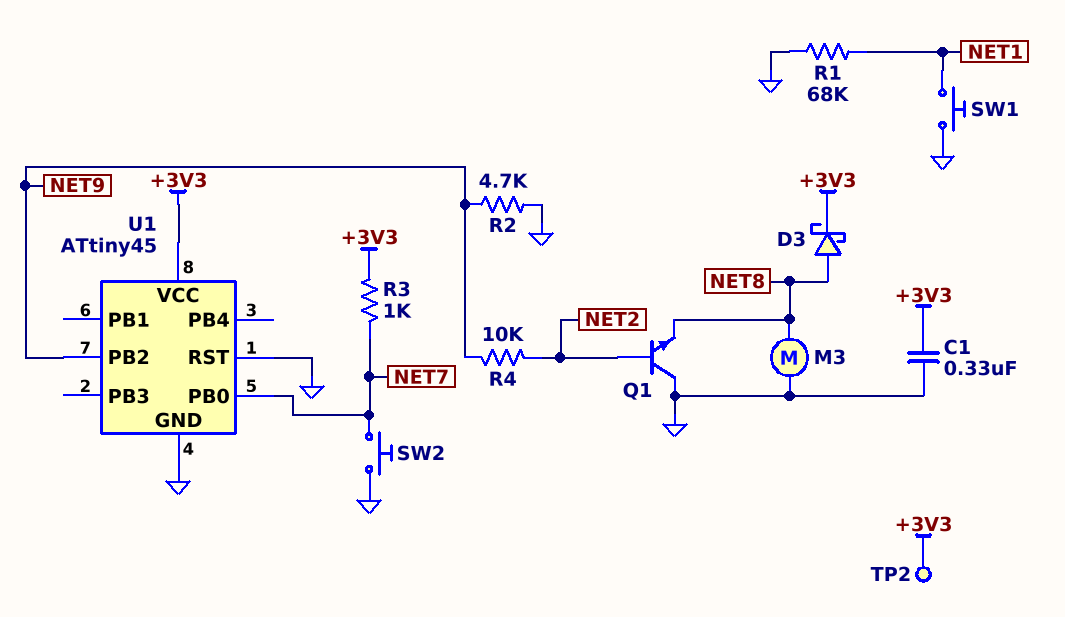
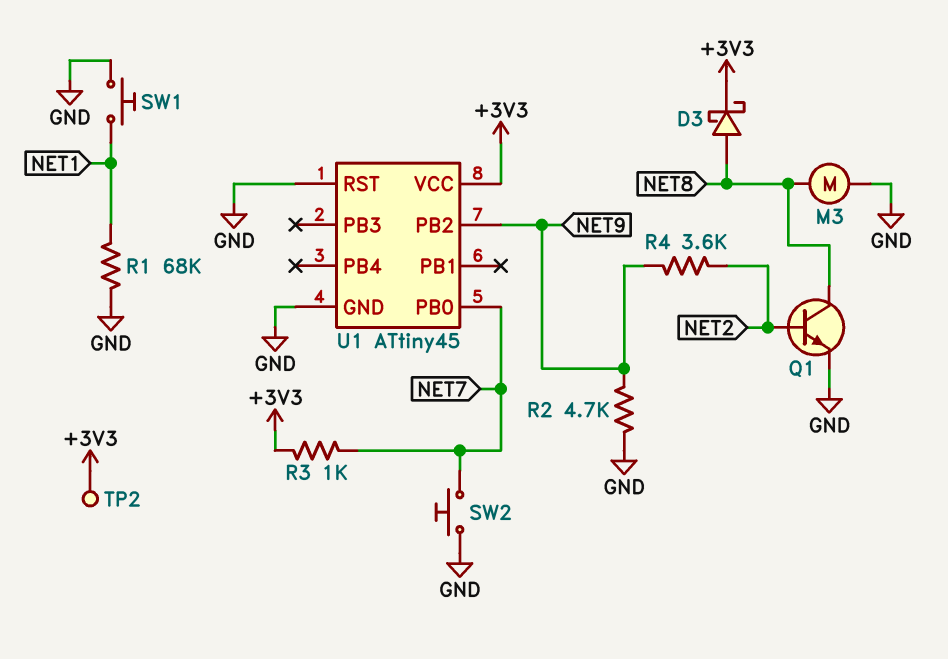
C1: 330nF (+3V3, GND) -> none
Q1: NPN (B NET2, C GND, E NET8) -> NPN (B NET2, C NET8, E GND)
R4: 10k (NET2, NET9) -> 3.6k (NET2, NET9)

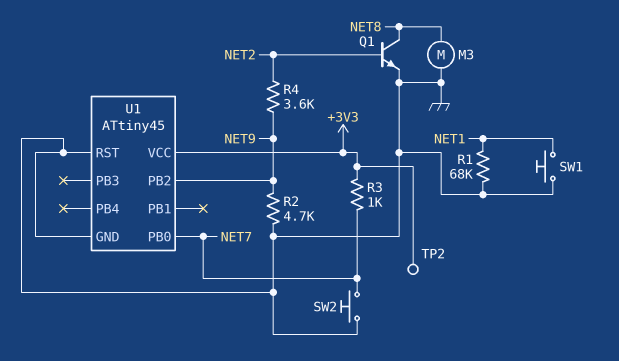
D3: schottky (A NET8, K +3V3) -> none

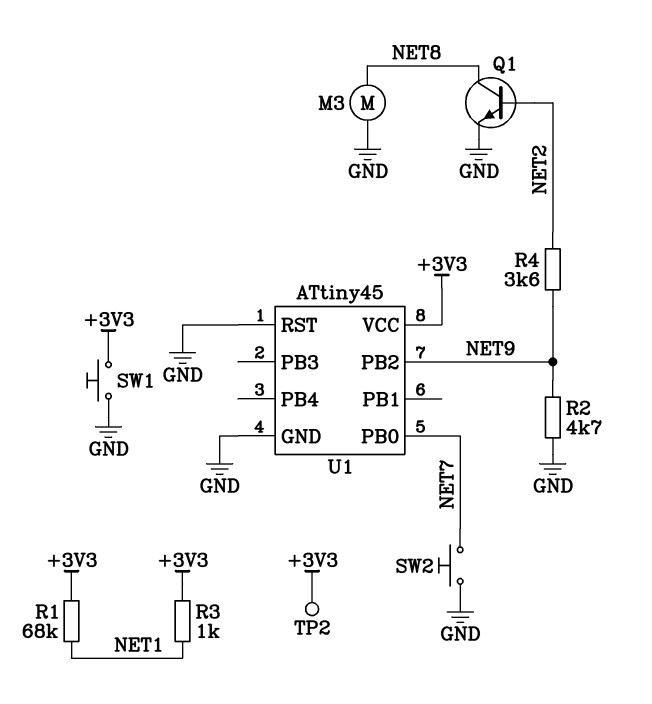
R1: 68k (GND, NET1) -> 68k (+3V3, NET1)
R3: 1k (+3V3, NET7) -> 1k (+3V3, NET1)
SW1: button (GND, NET1) -> button (+3V3, GND)

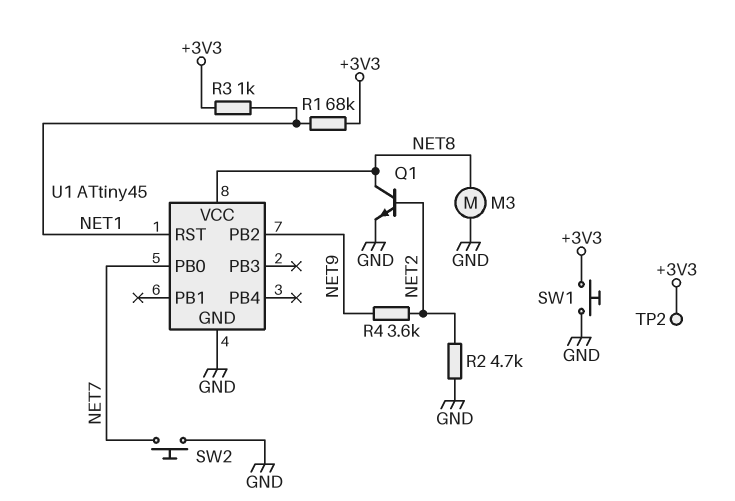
R2: 4.7k (GND, NET9) -> 4.7k (GND, NET2)
U1 pin RST: GND -> NET1
U1 pin VCC: +3V3 -> NET8

